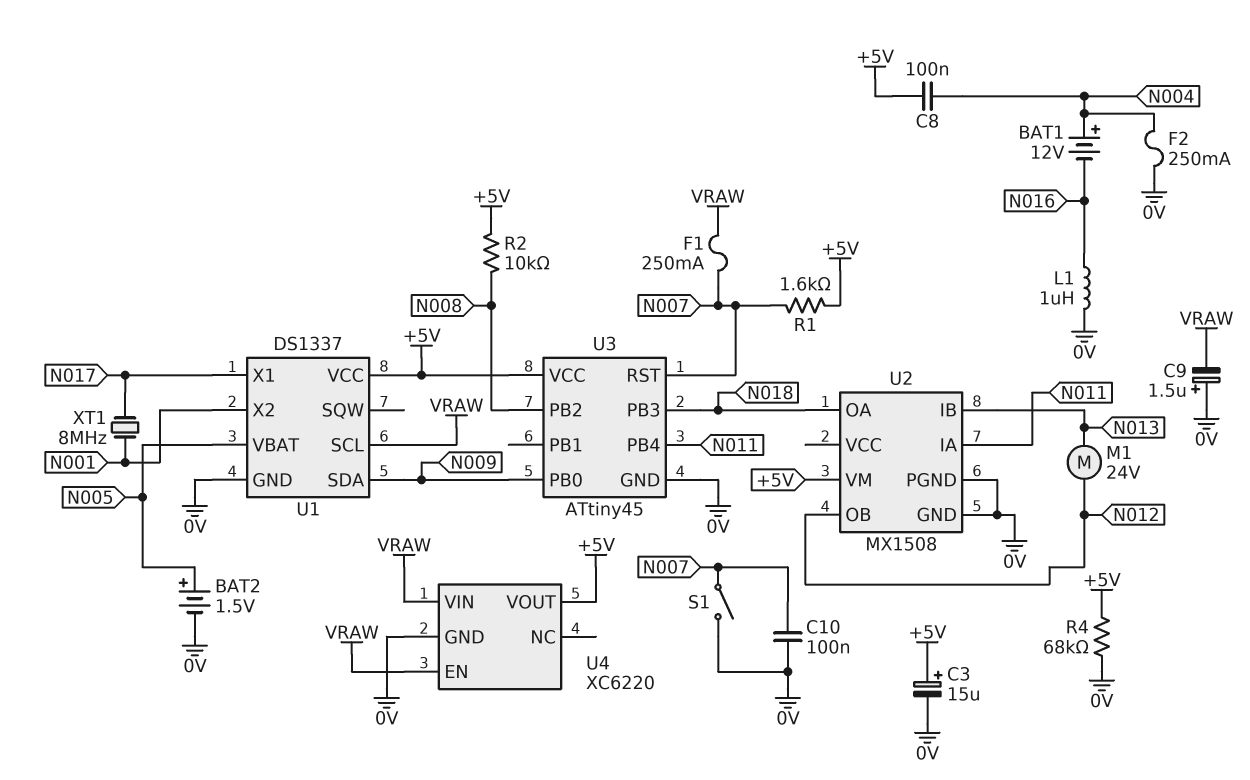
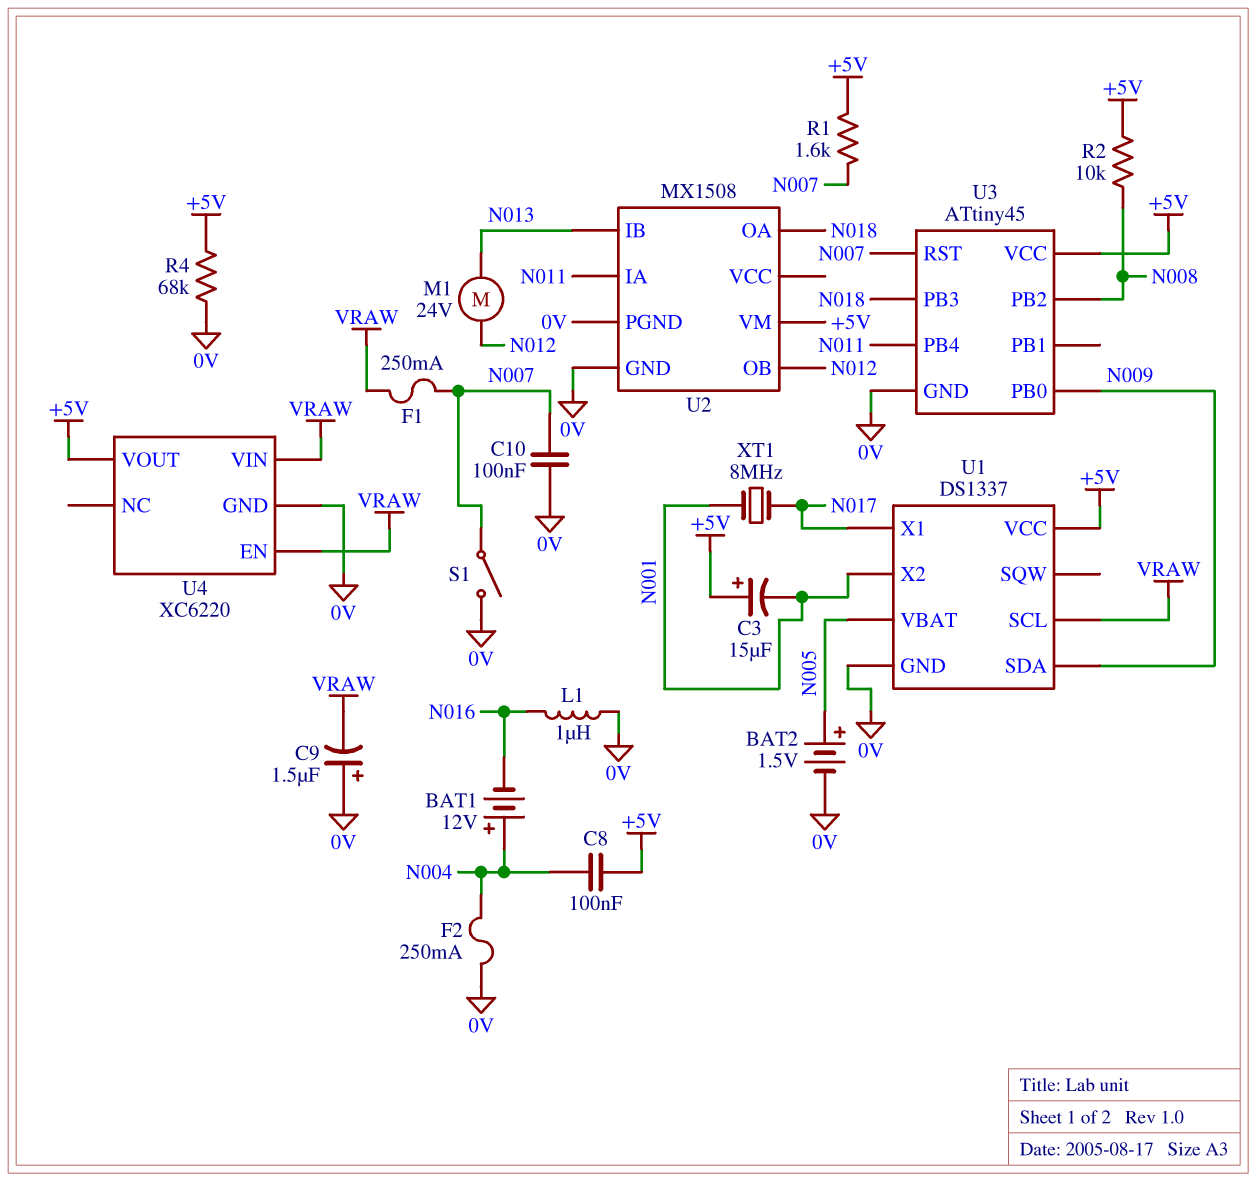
C3: 15uF (plus +5V, minus 0V) -> 15uF (plus +5V, minus N001)

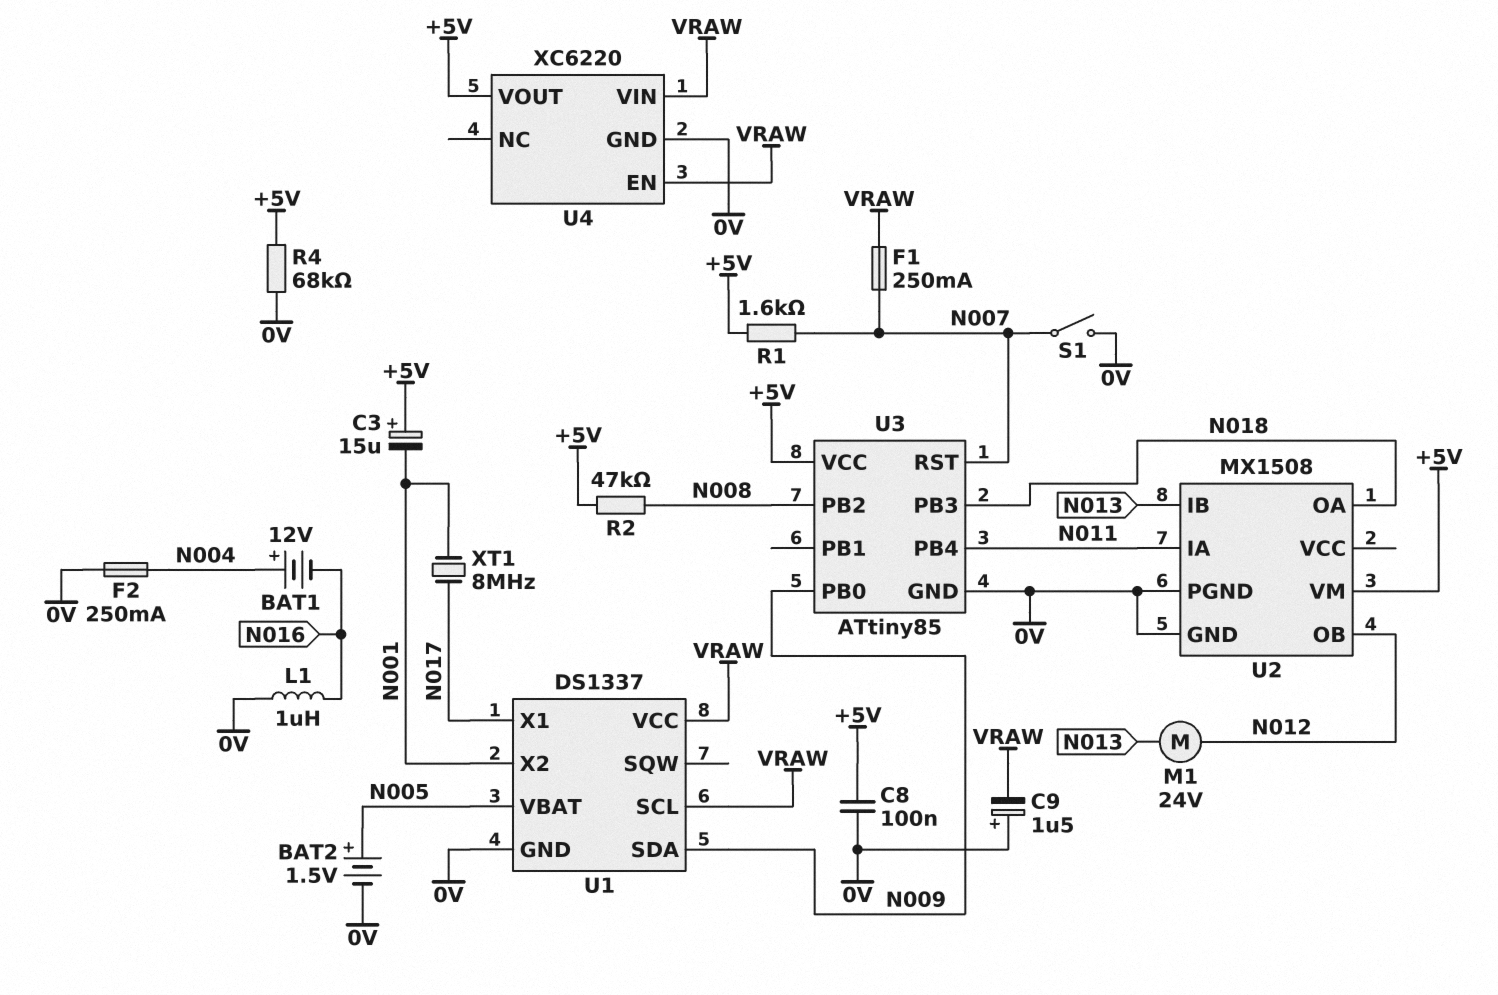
C8: 100nF (+5V, N004) -> 100nF (+5V, 0V)
C10: 100nF (0V, N007) -> none
R2: 10k (+5V, N008) -> 47k (+5V, N008)
U1 pin VCC: +5V -> VRAW
U3: ATtiny45 -> ATtiny85

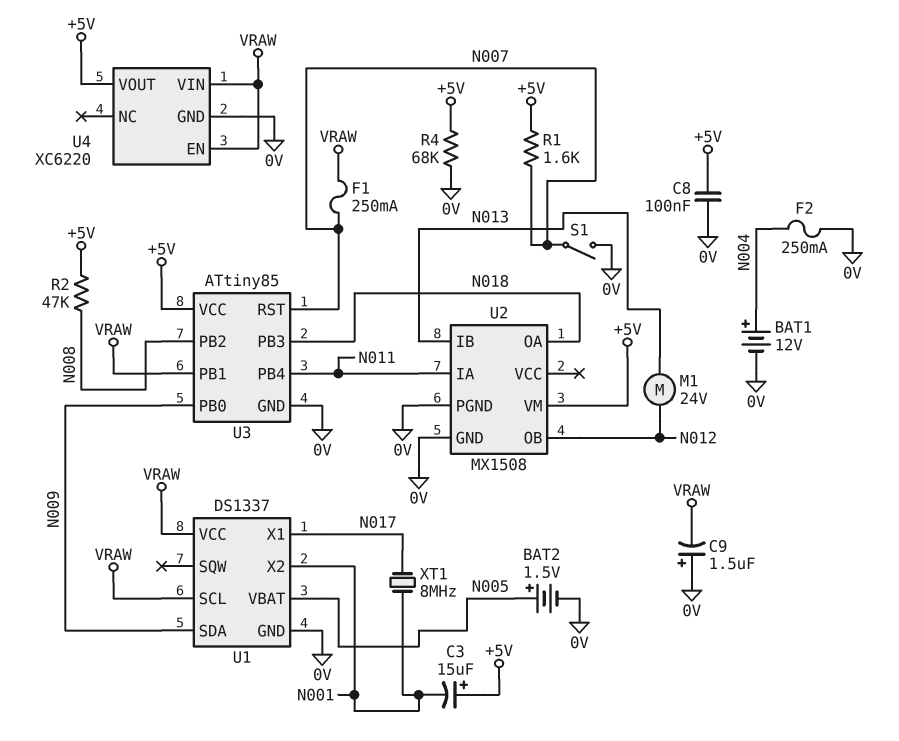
BAT1: 12V (plus N004, minus N016) -> 12V (plus N004, minus 0V)
L1: 1uH (0V, N016) -> none
U3 pin PB1: none -> VRAW

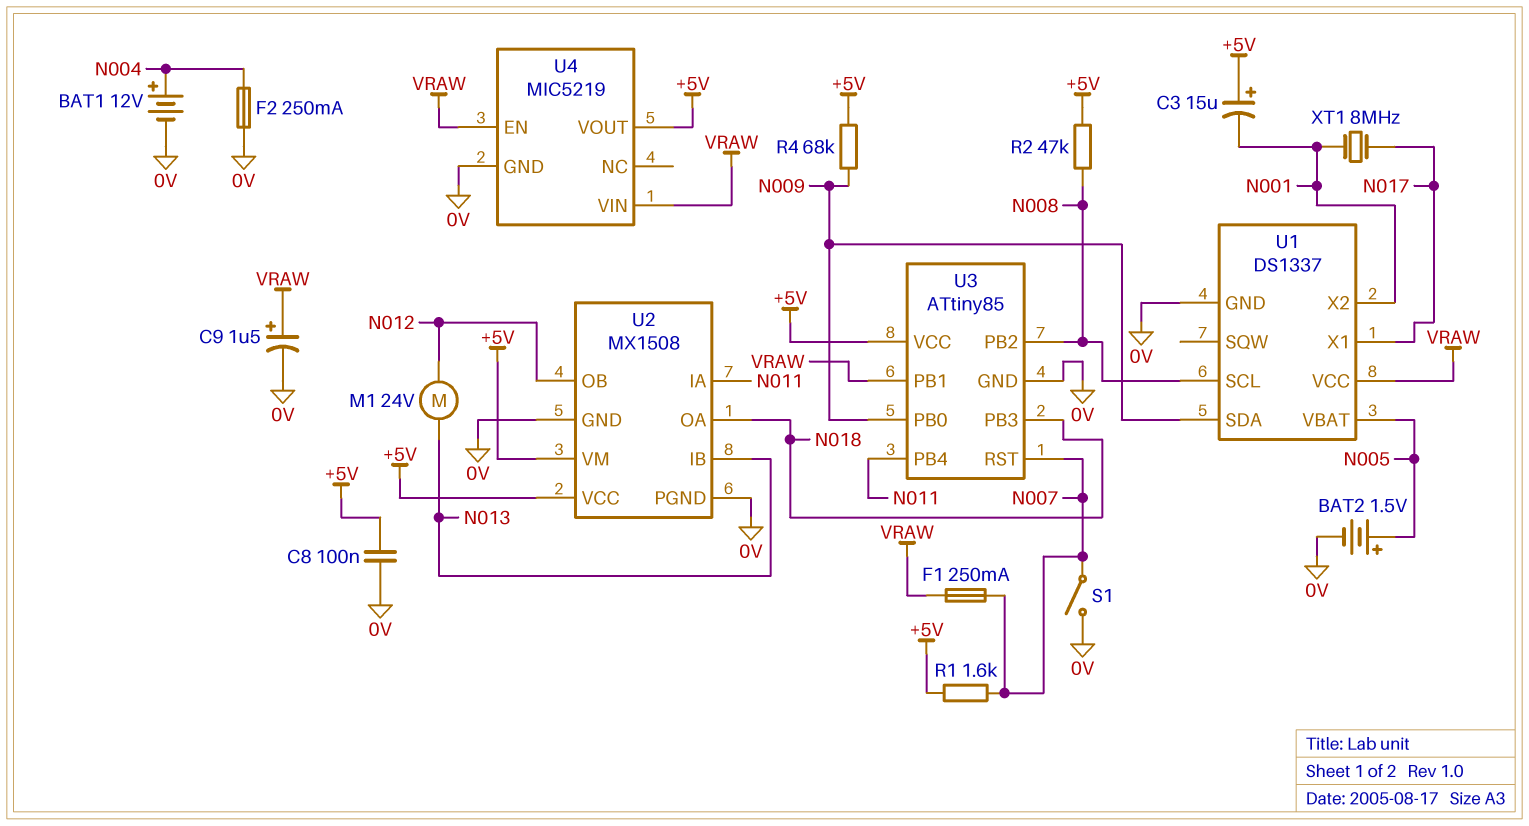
C9: 1.5uF (plus 0V, minus VRAW) -> 1.5uF (plus VRAW, minus 0V)
R4: 68k (+5V, 0V) -> 68k (+5V, N009)
U1 pin SCL: VRAW -> N008
U2 pin VCC: none -> +5V
U4: XC6220 -> MIC5219

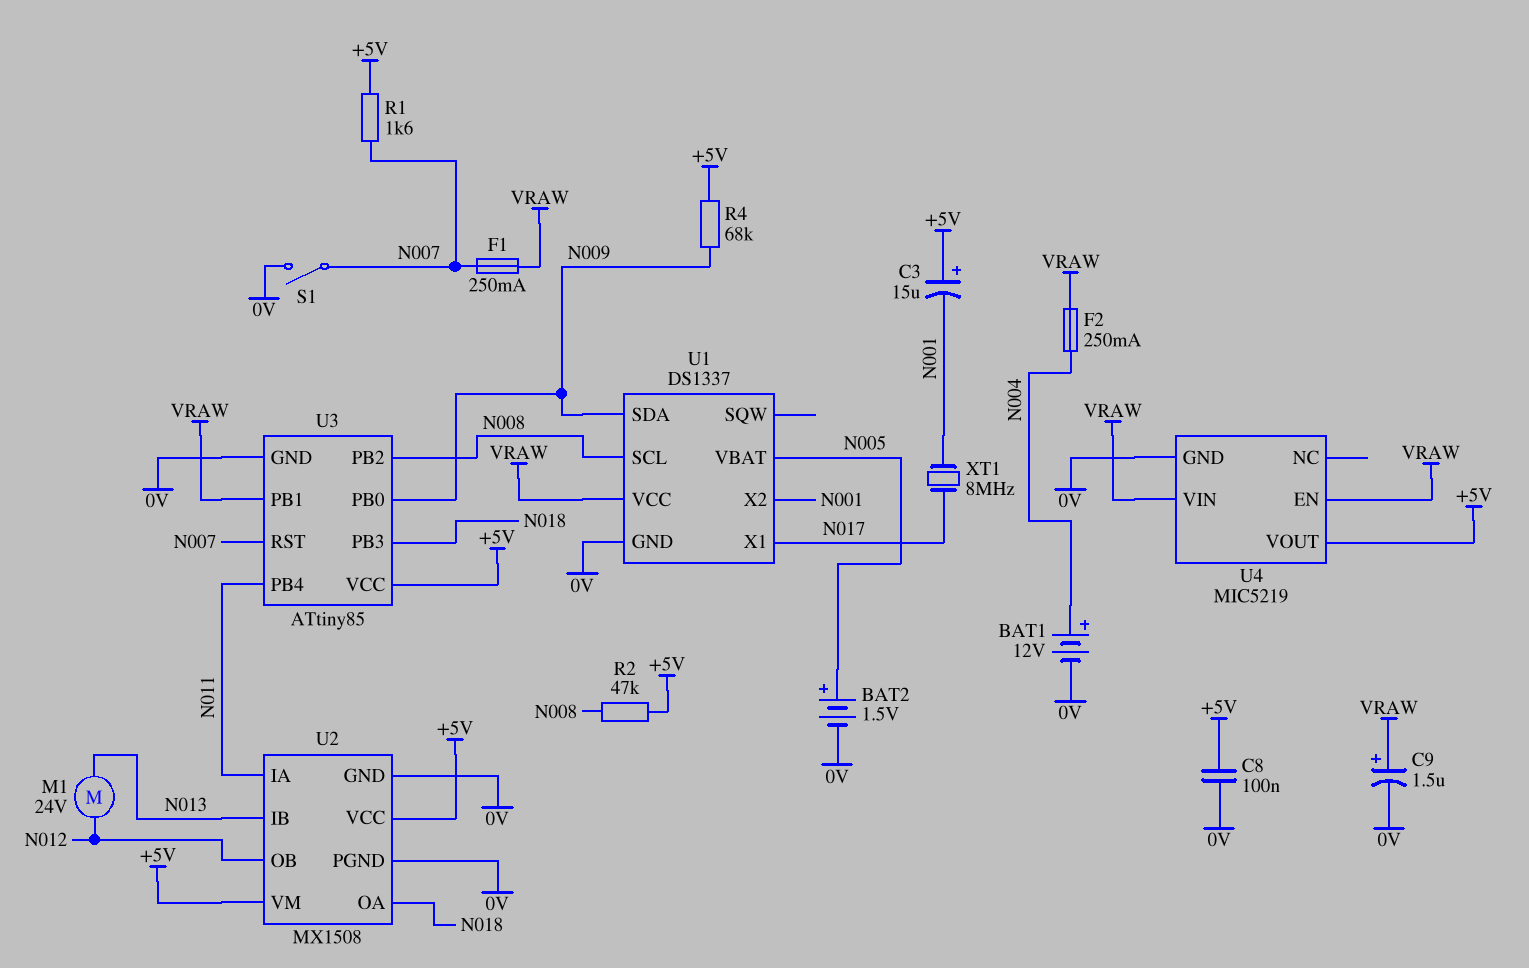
F2: 250mA (0V, N004) -> 250mA (N004, VRAW)

